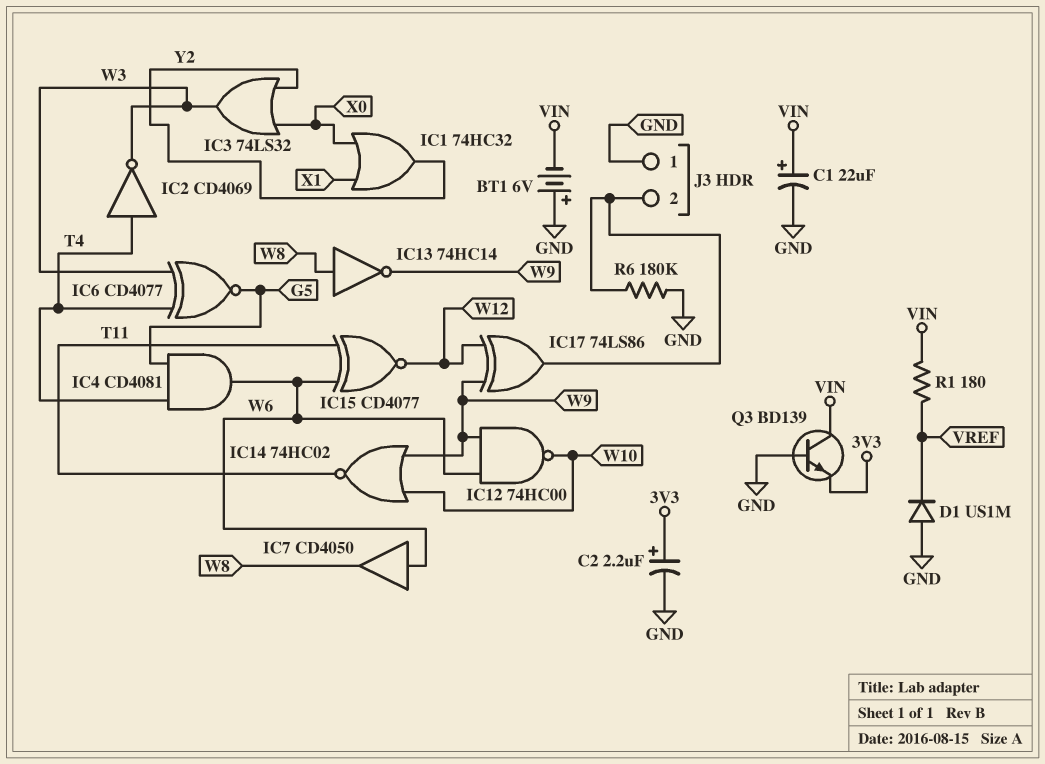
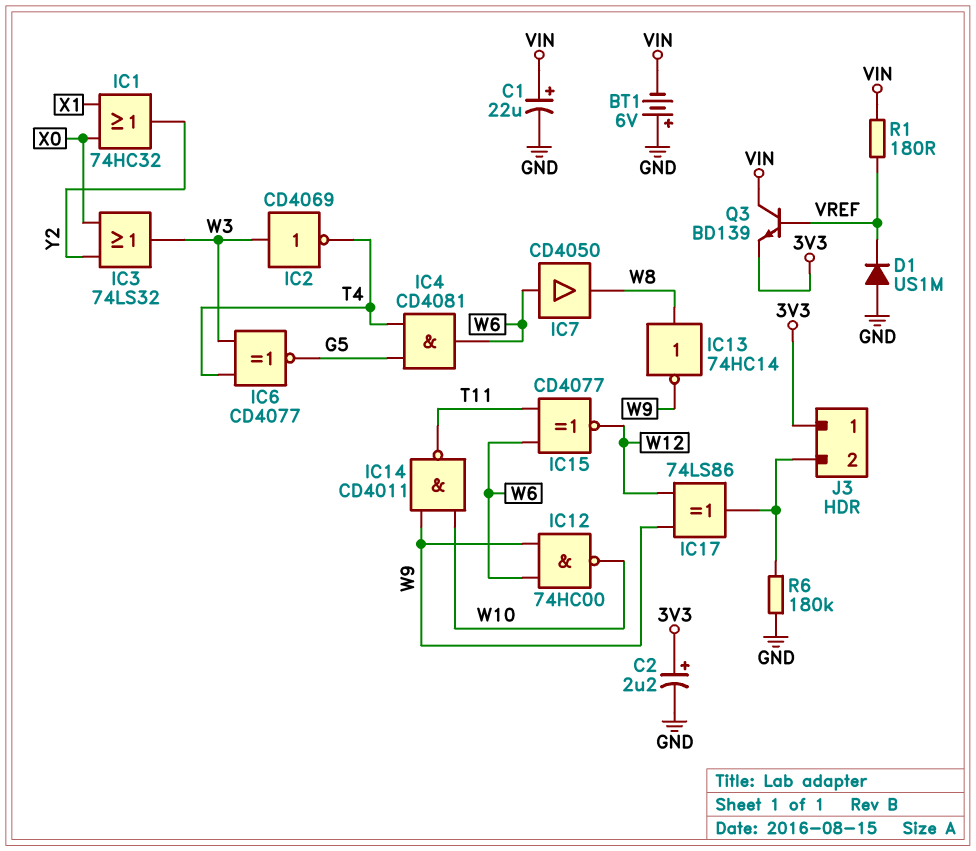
IC2: NOT CD4069 (in T4, out W3) -> NOT CD4069 (in W3, out T4)
IC14: NOR 74HC02 (in W9, in W10, out T11) -> NAND CD4011 (in W9, in W10, out T11)
J3 pin 1: GND -> 3V3
Q3: NPN BD139 (B GND, C VIN, E 3V3) -> NPN BD139 (B VREF, C VIN, E 3V3)

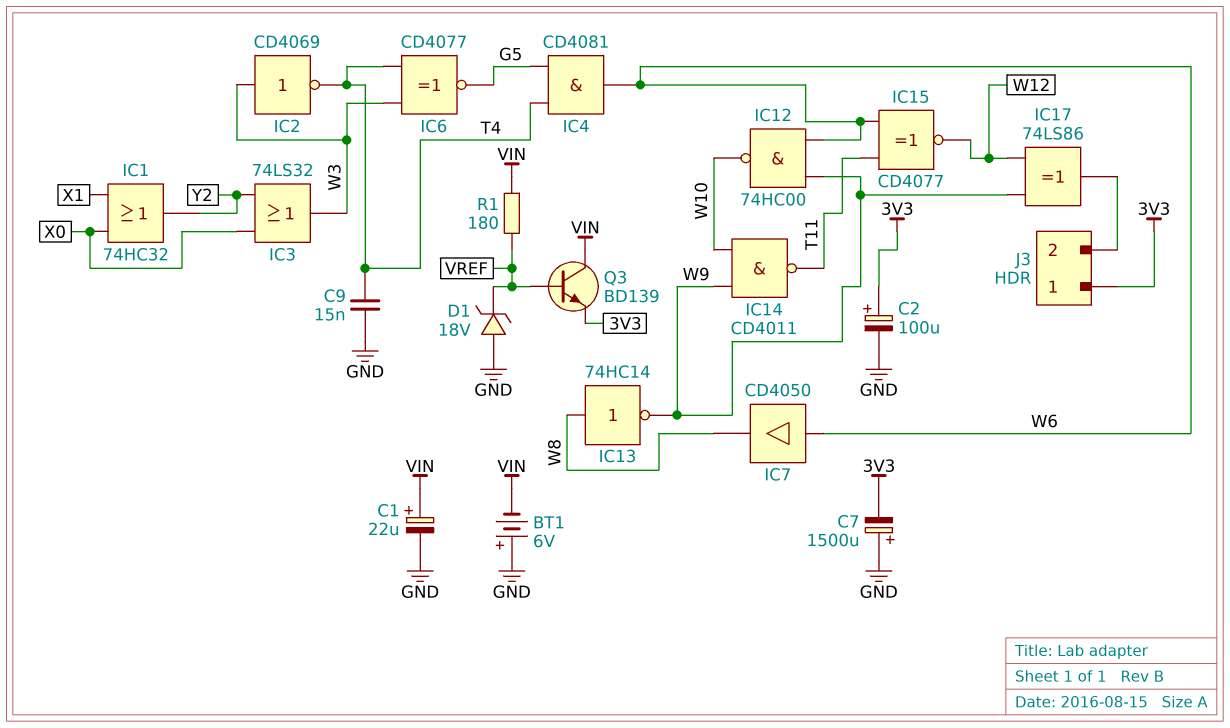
C2: 2.2uF (plus 3V3, minus GND) -> 100uF (plus 3V3, minus GND)
C7: none -> 1500uF (plus GND, minus 3V3)
C9: none -> 15nF (GND, T4)
D1: diode US1M (A GND, K VREF) -> zener 18V (A GND, K VREF)
R6: 180k (GND, J3/2) -> none

